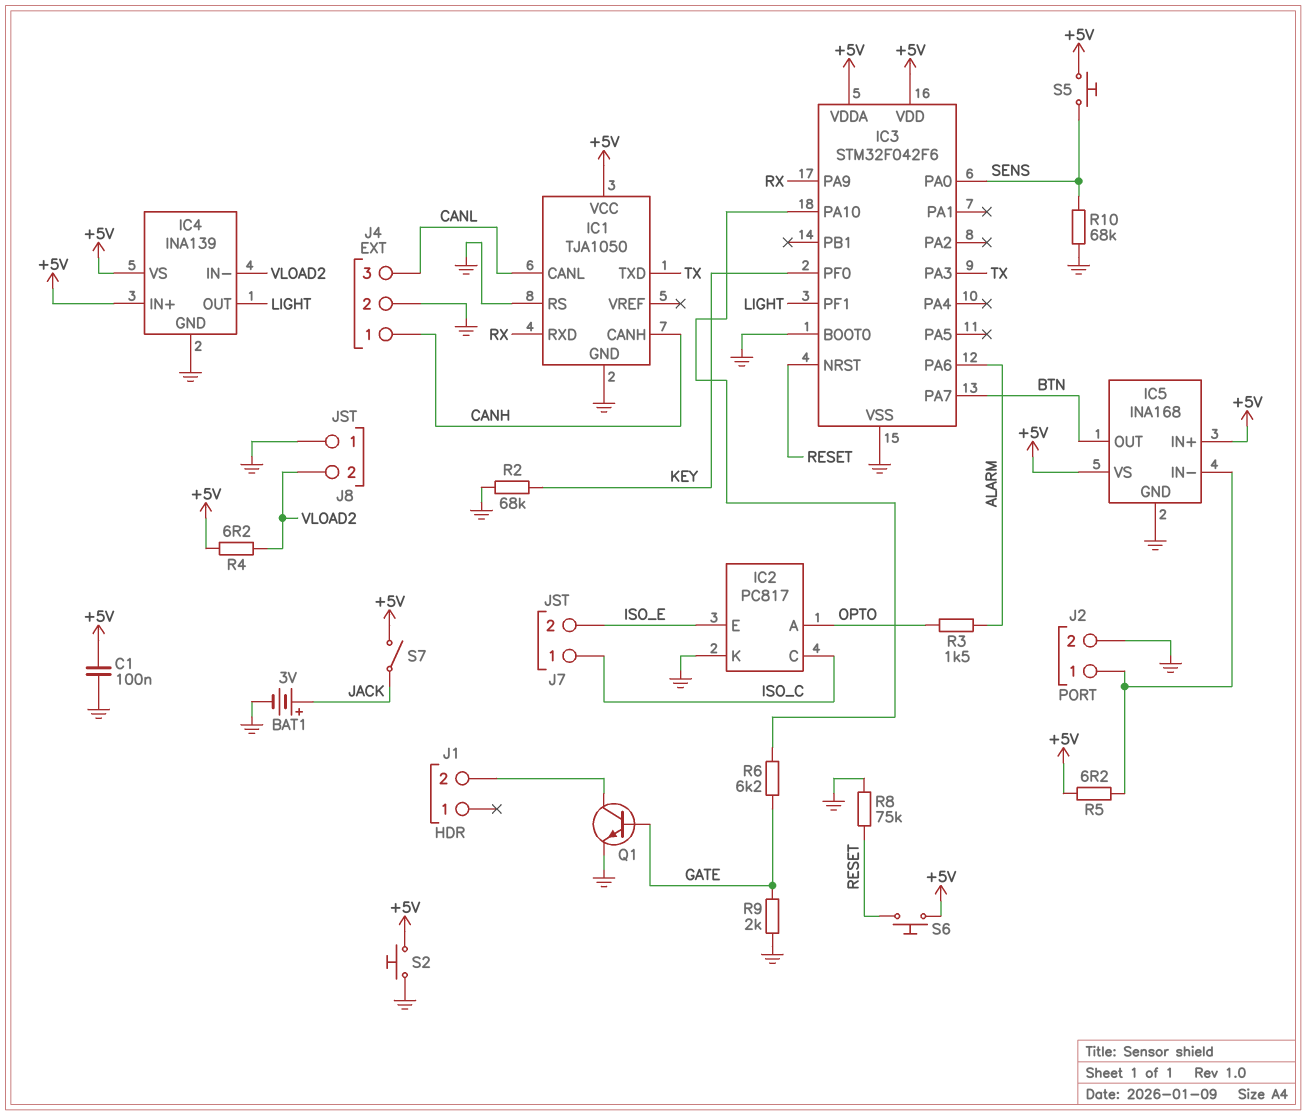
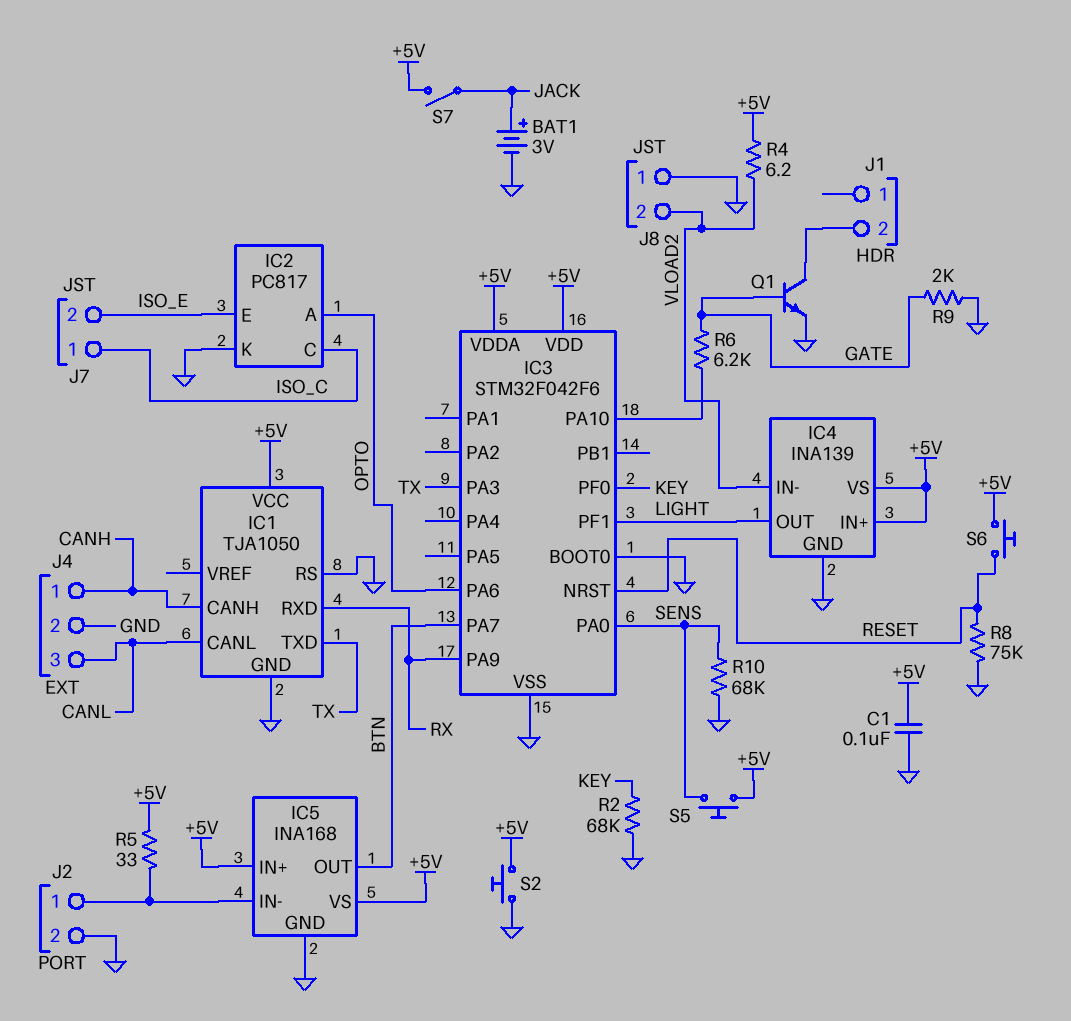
IC3 pin PA6: ALARM -> OPTO
R3: 1.5k (ALARM, OPTO) -> none
R5: 6.2 (+5V, IC5/IN-) -> 33 (+5V, IC5/IN-)

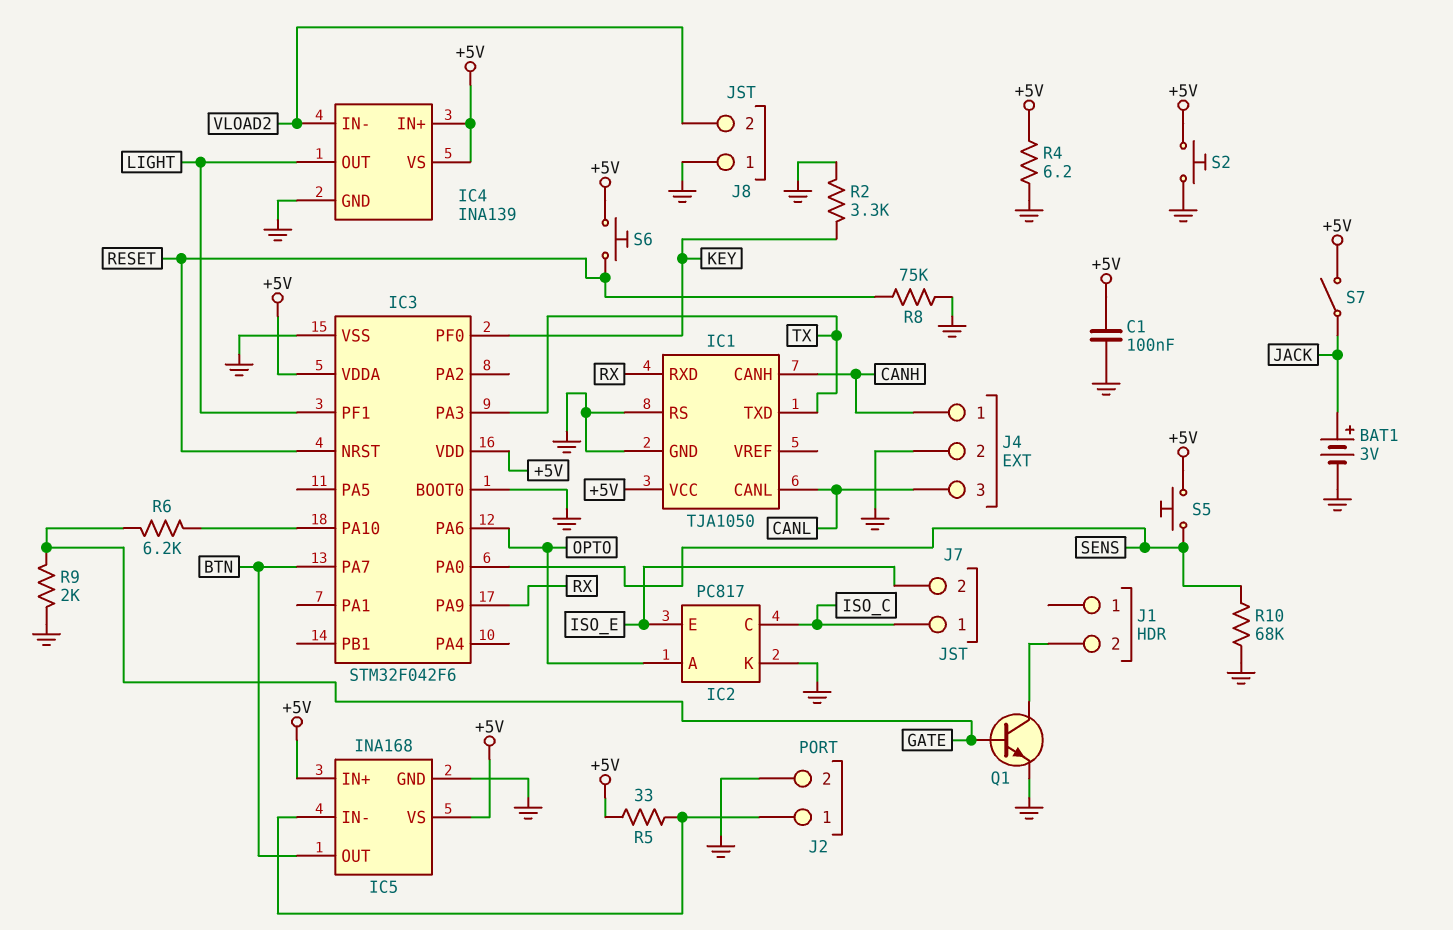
R2: 68k (GND, KEY) -> 3.3k (GND, KEY)
R4: 6.2 (+5V, VLOAD2) -> 6.2 (+5V, GND)

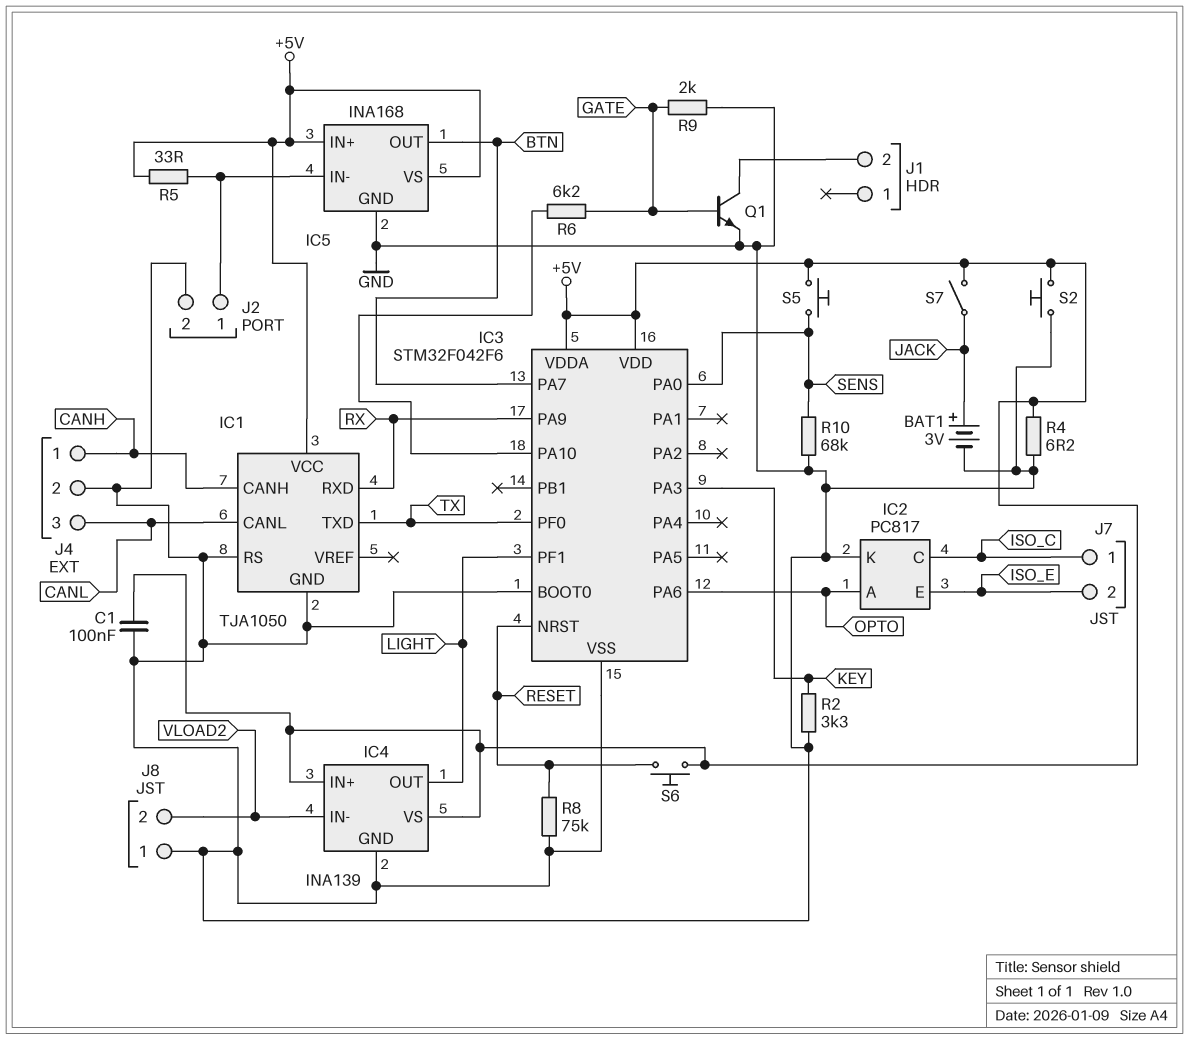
IC3 pin PA3: TX -> KEY
IC3 pin PF0: KEY -> TX

